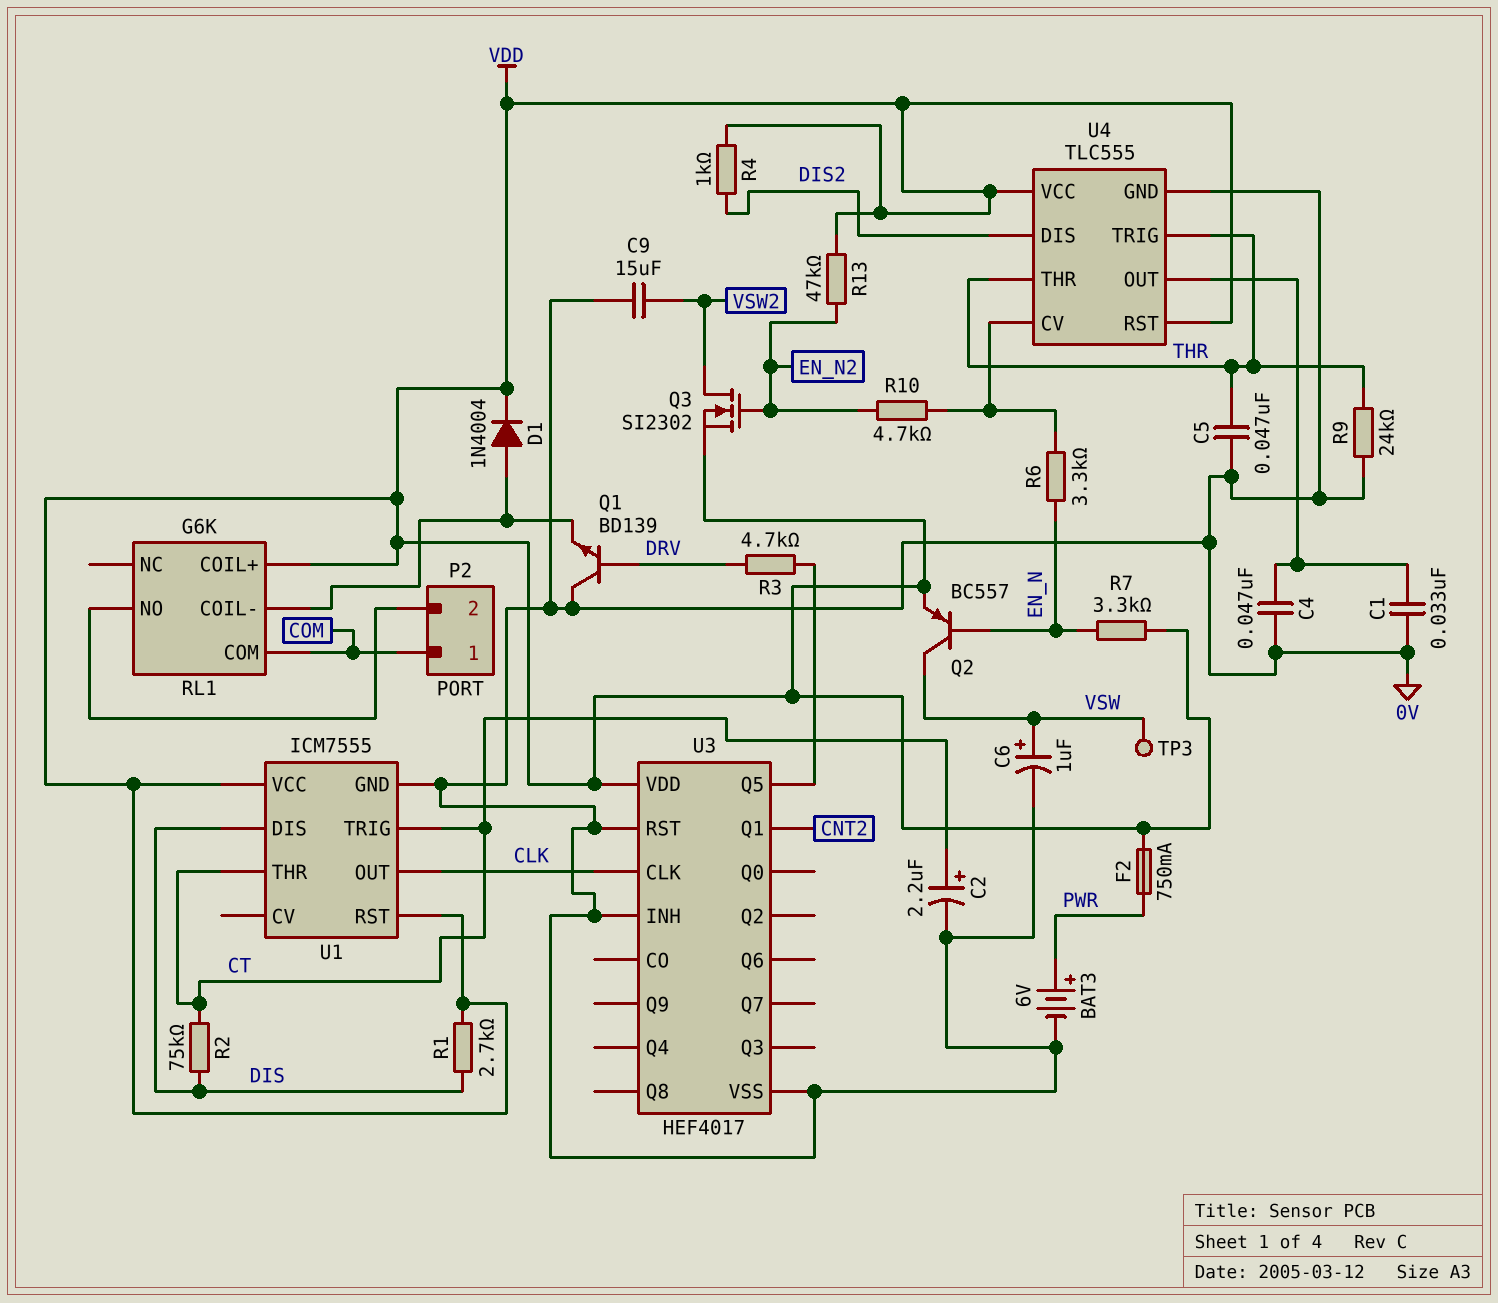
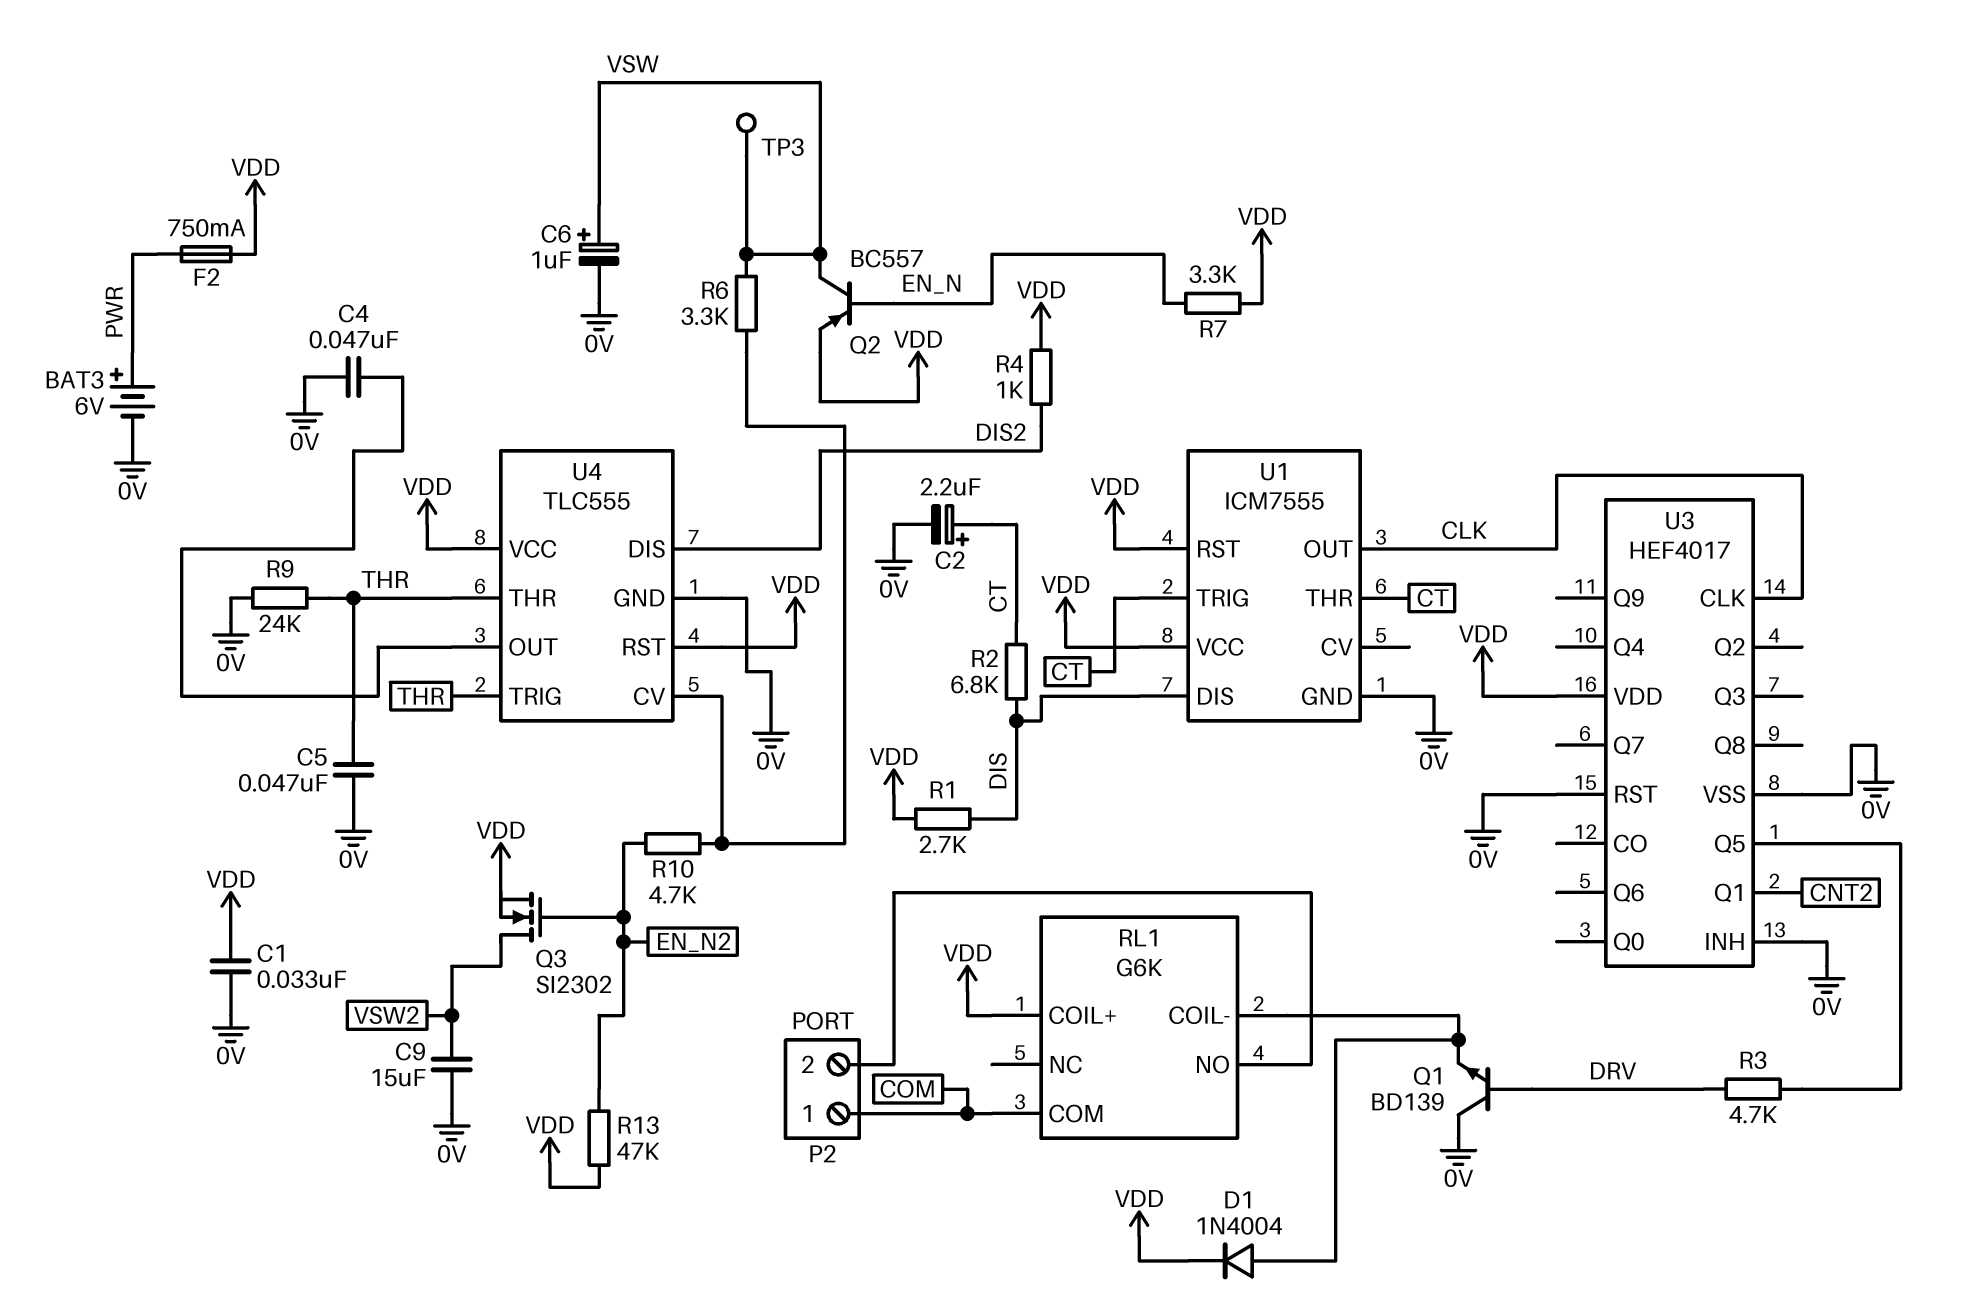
C1: 33nF (0V, U4/OUT) -> 33nF (0V, VDD)
R2: 75k (CT, DIS) -> 6.8k (CT, DIS)
R6: 3.3k (EN_N, U4/CV) -> 3.3k (U4/CV, VSW)

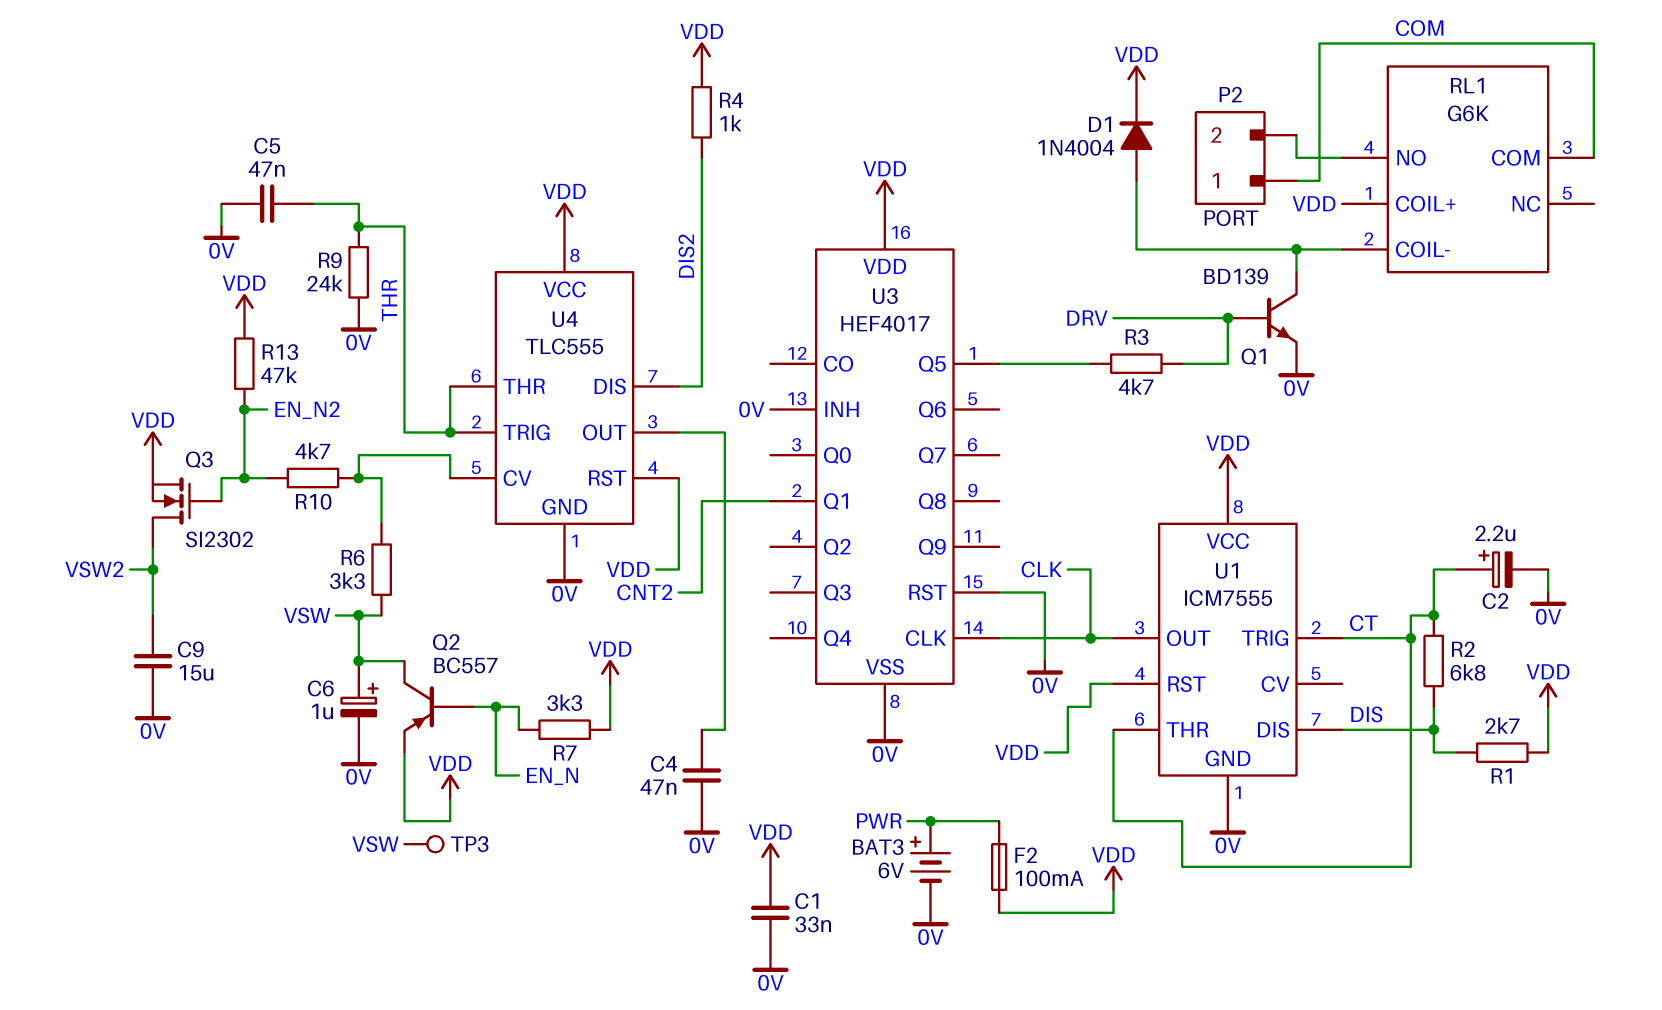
F2: 750mA (PWR, VDD) -> 100mA (PWR, VDD)
Q1: NPN BD139 (B DRV, C 0V, E RL1/COIL-) -> NPN BD139 (B DRV, C RL1/COIL-, E 0V)

